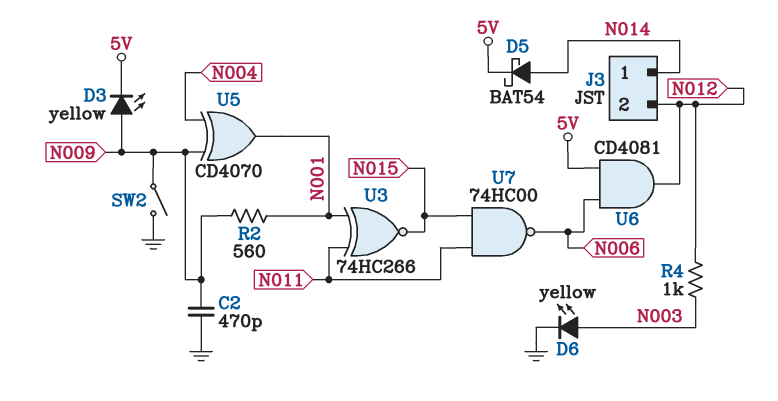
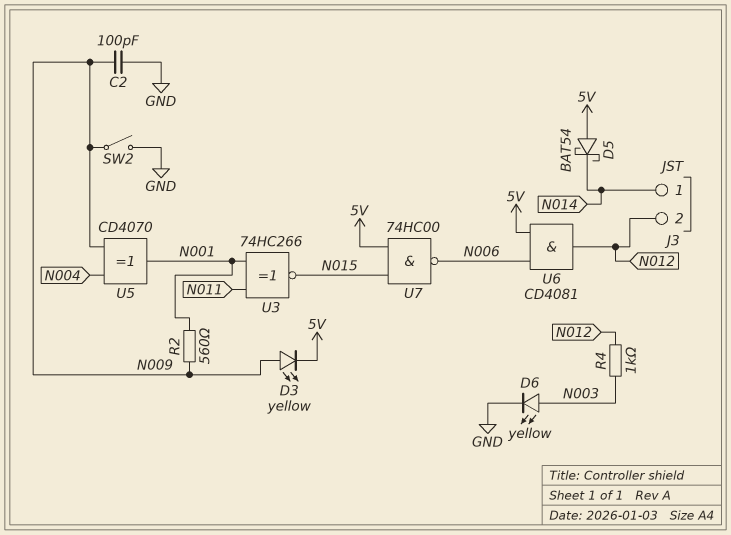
C2: 470pF (GND, N009) -> 100pF (GND, N009)
D5: schottky BAT54 (A N014, K 5V) -> schottky BAT54 (A 5V, K N014)
U7: NAND 74HC00 (in N011, in N015, out N006) -> NAND 74HC00 (in 5V, in N015, out N006)

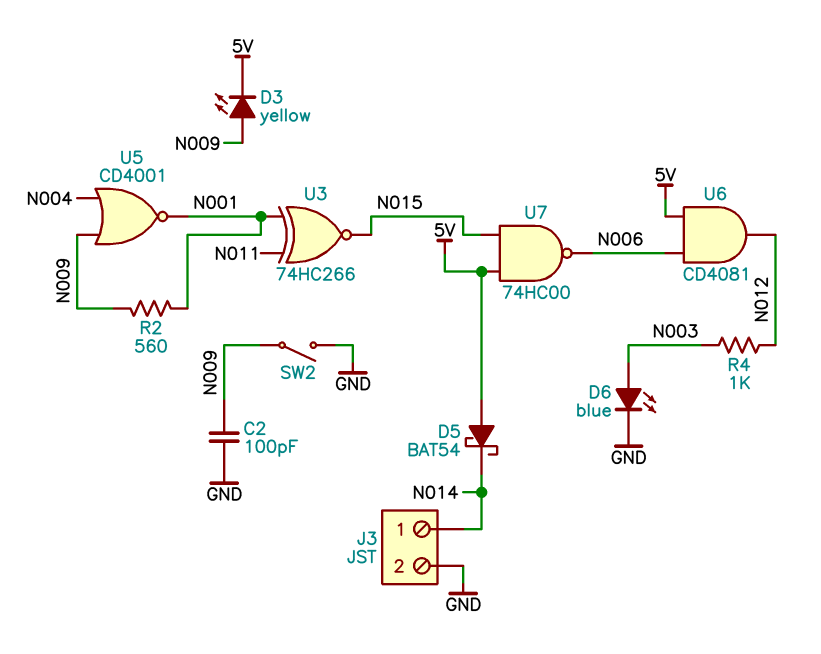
D6: LED yellow (A N003, K GND) -> LED blue (A N003, K GND)
J3 pin 2: N012 -> GND
U5: XOR CD4070 (in N004, in N009, out N001) -> NOR CD4001 (in N004, in N009, out N001)

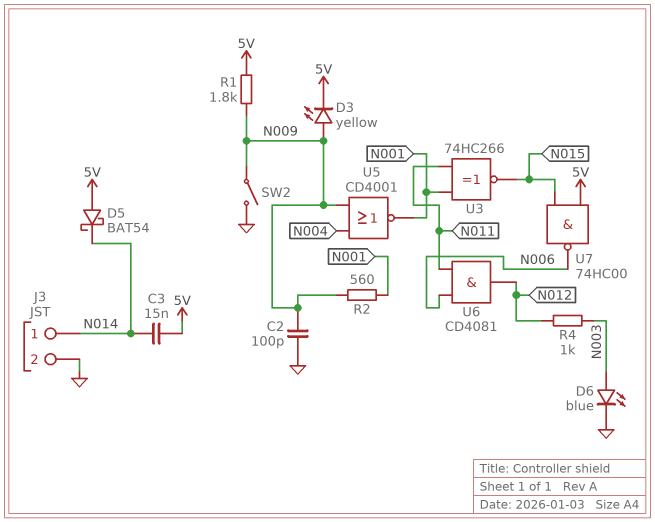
C3: none -> 15nF (5V, N014)
R1: none -> 1.8k (5V, N009)
U6: AND CD4081 (in 5V, in N006, out N012) -> AND CD4081 (in N006, in N011, out N012)

